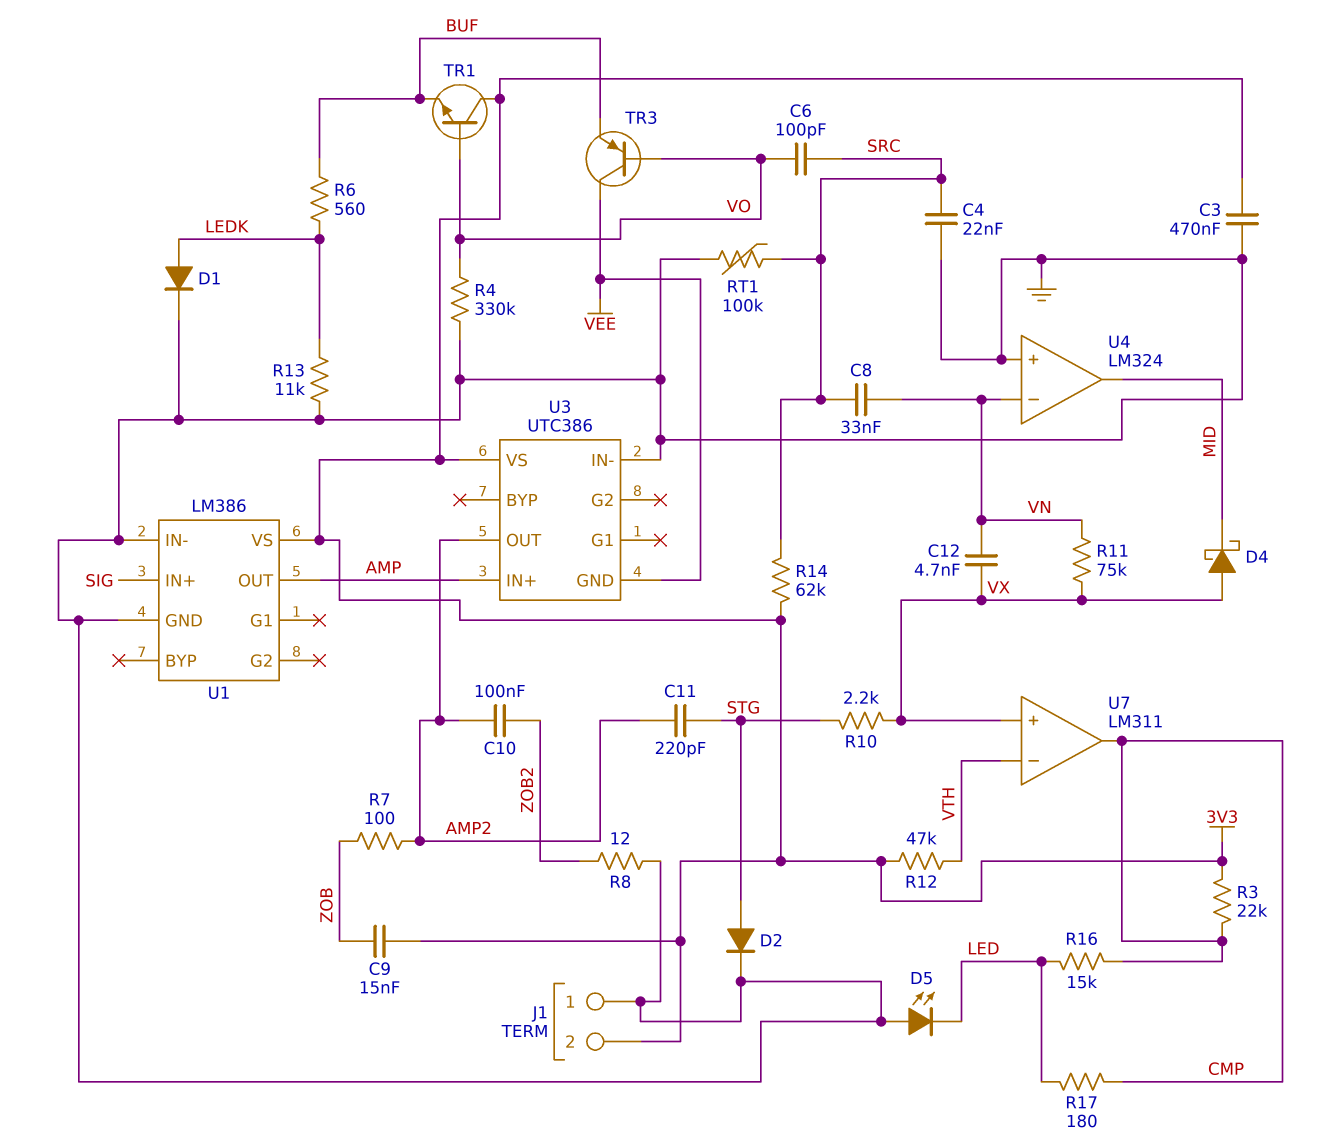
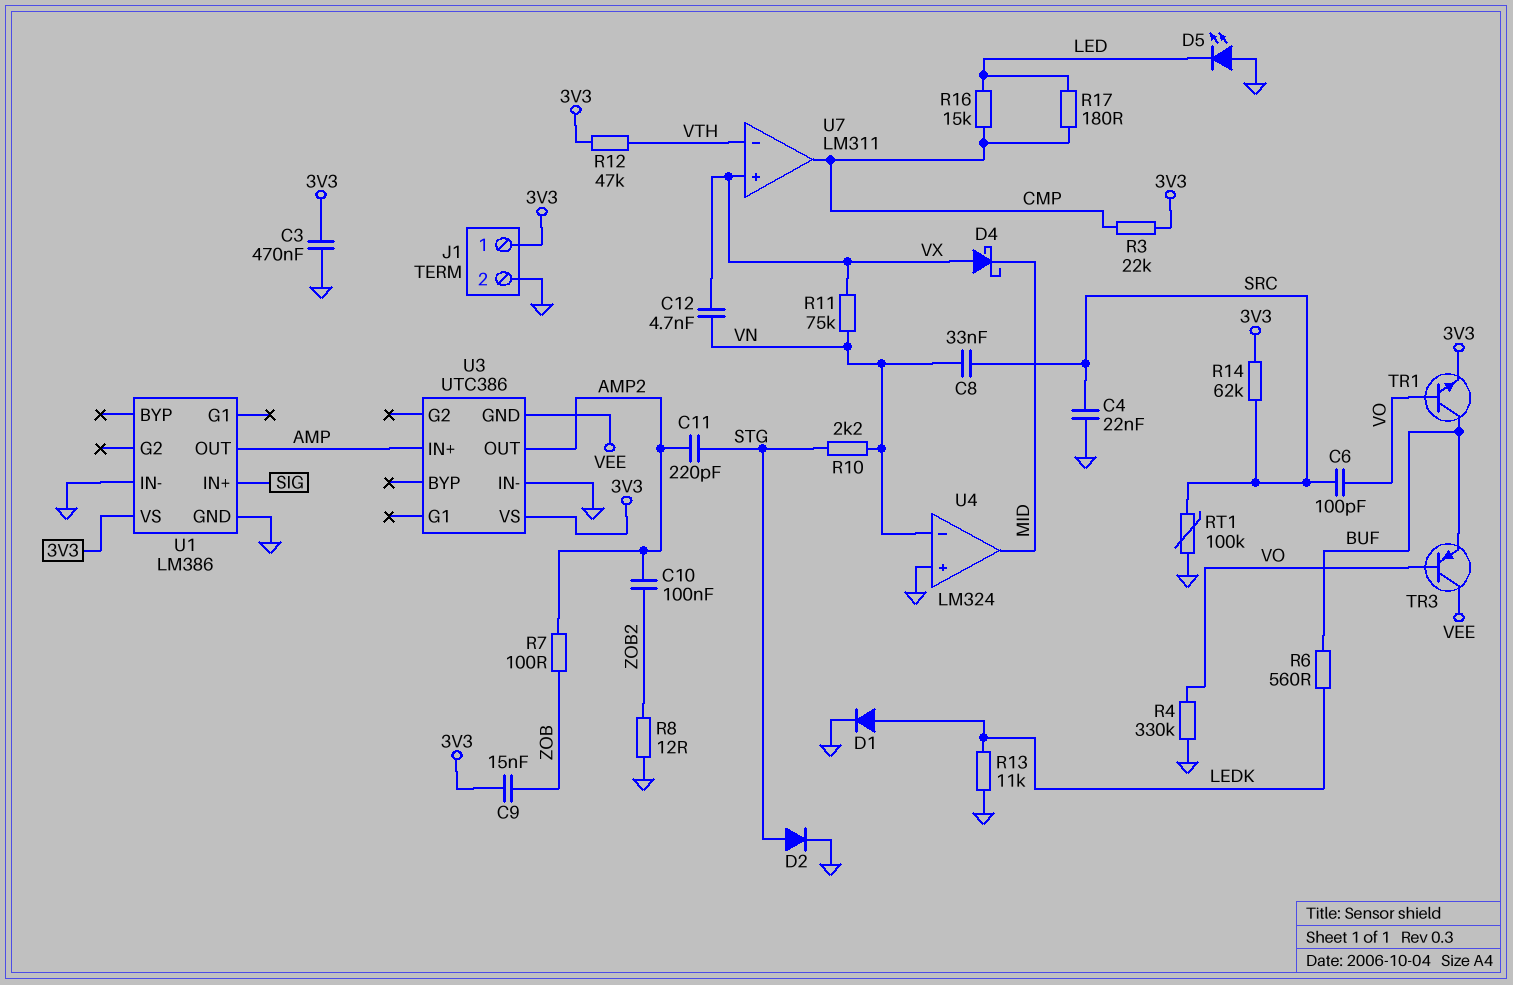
J1 pin 1: GND -> 3V3
J1 pin 2: 3V3 -> GND
R10: 2.2k (STG, VX) -> 2.2k (STG, VN)
TR1: NPN (B VO, C 3V3, E BUF) -> NPN (B VO, C BUF, E 3V3)

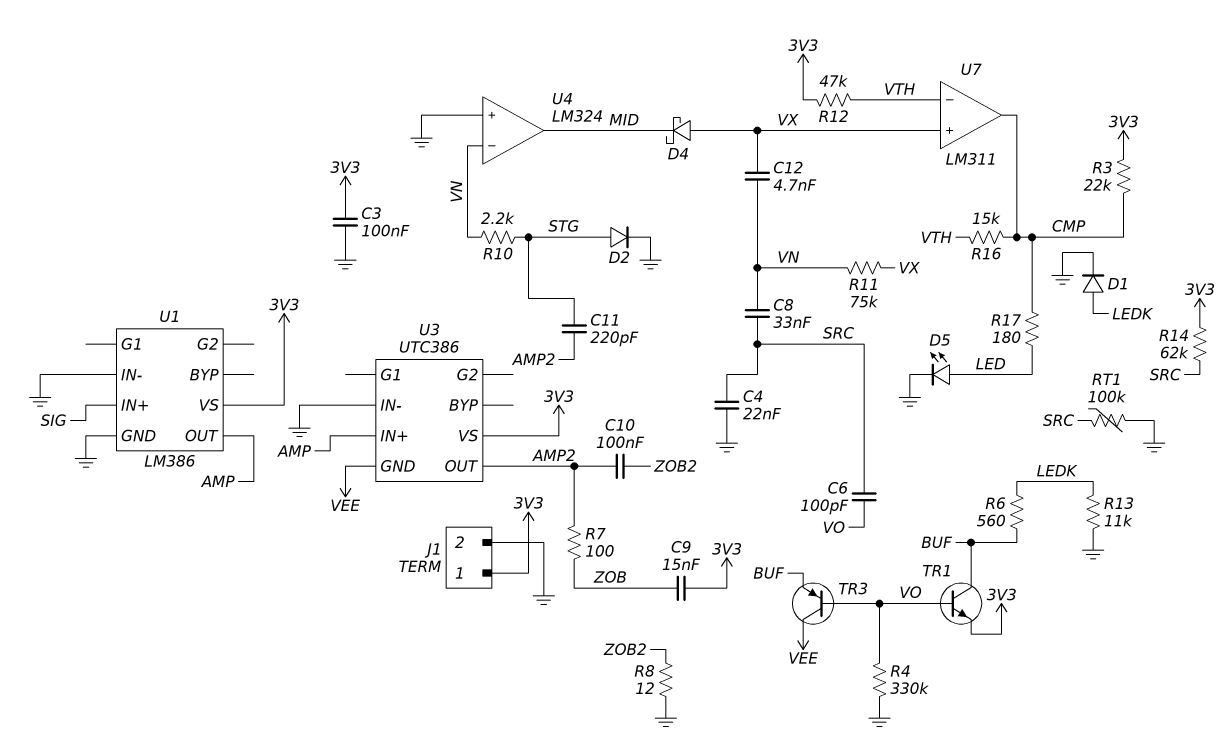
C3: 470nF (3V3, GND) -> 100nF (3V3, GND)
D5: LED (A GND, K LED) -> LED (A LED, K GND)
R16: 15k (CMP, LED) -> 15k (CMP, VTH)

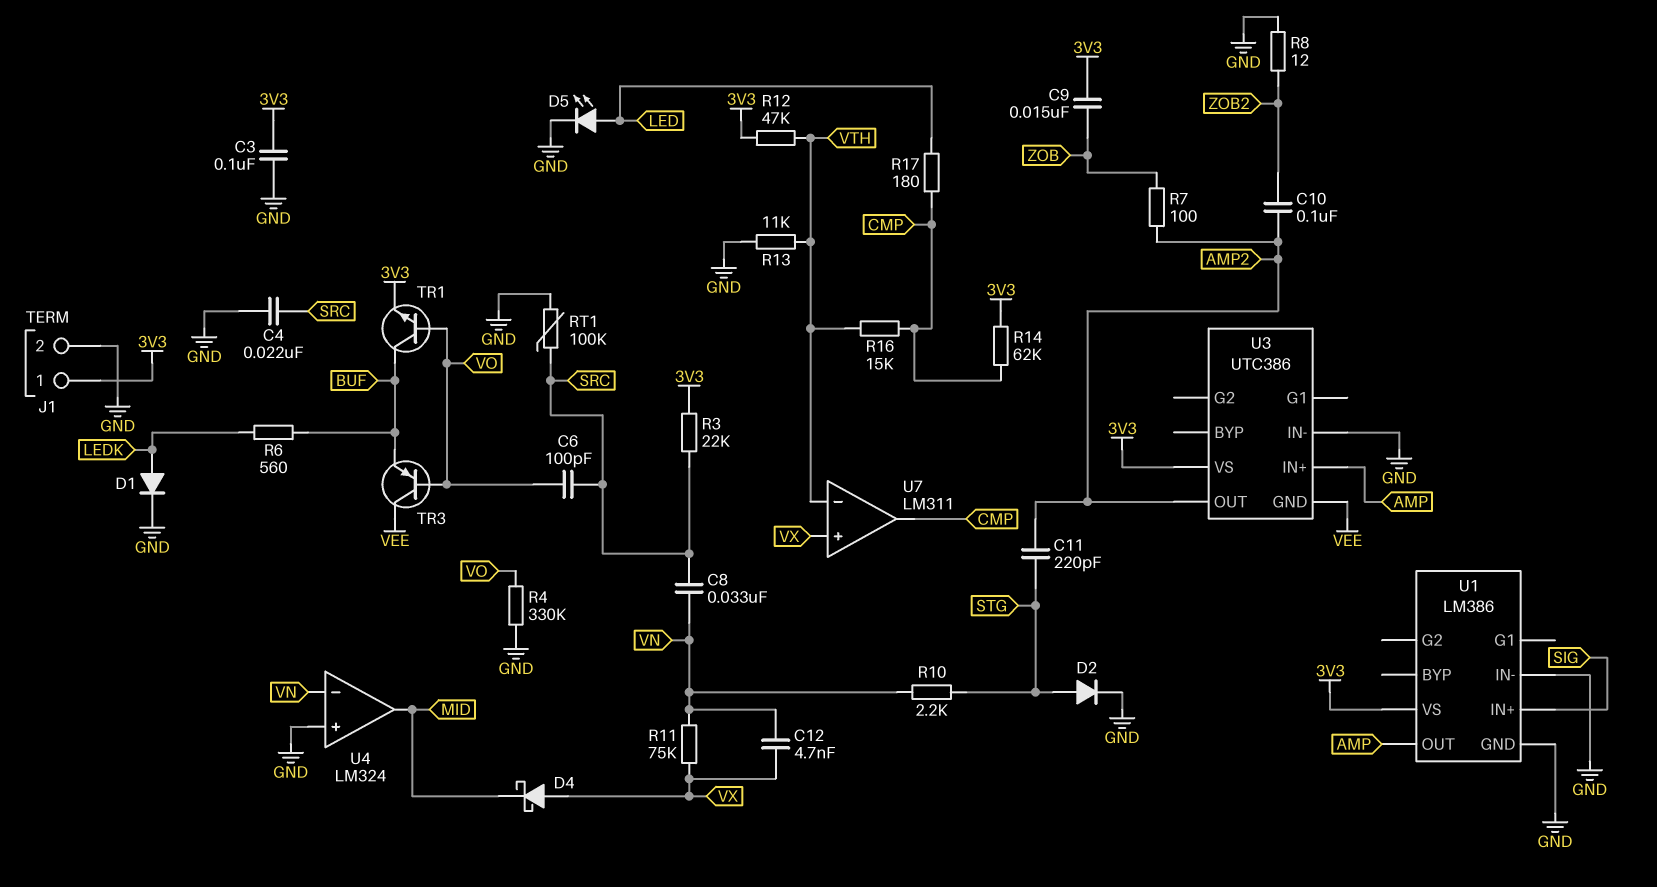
R3: 22k (3V3, CMP) -> 22k (3V3, SRC)
R13: 11k (GND, LEDK) -> 11k (GND, VTH)
R14: 62k (3V3, SRC) -> 62k (3V3, CMP)

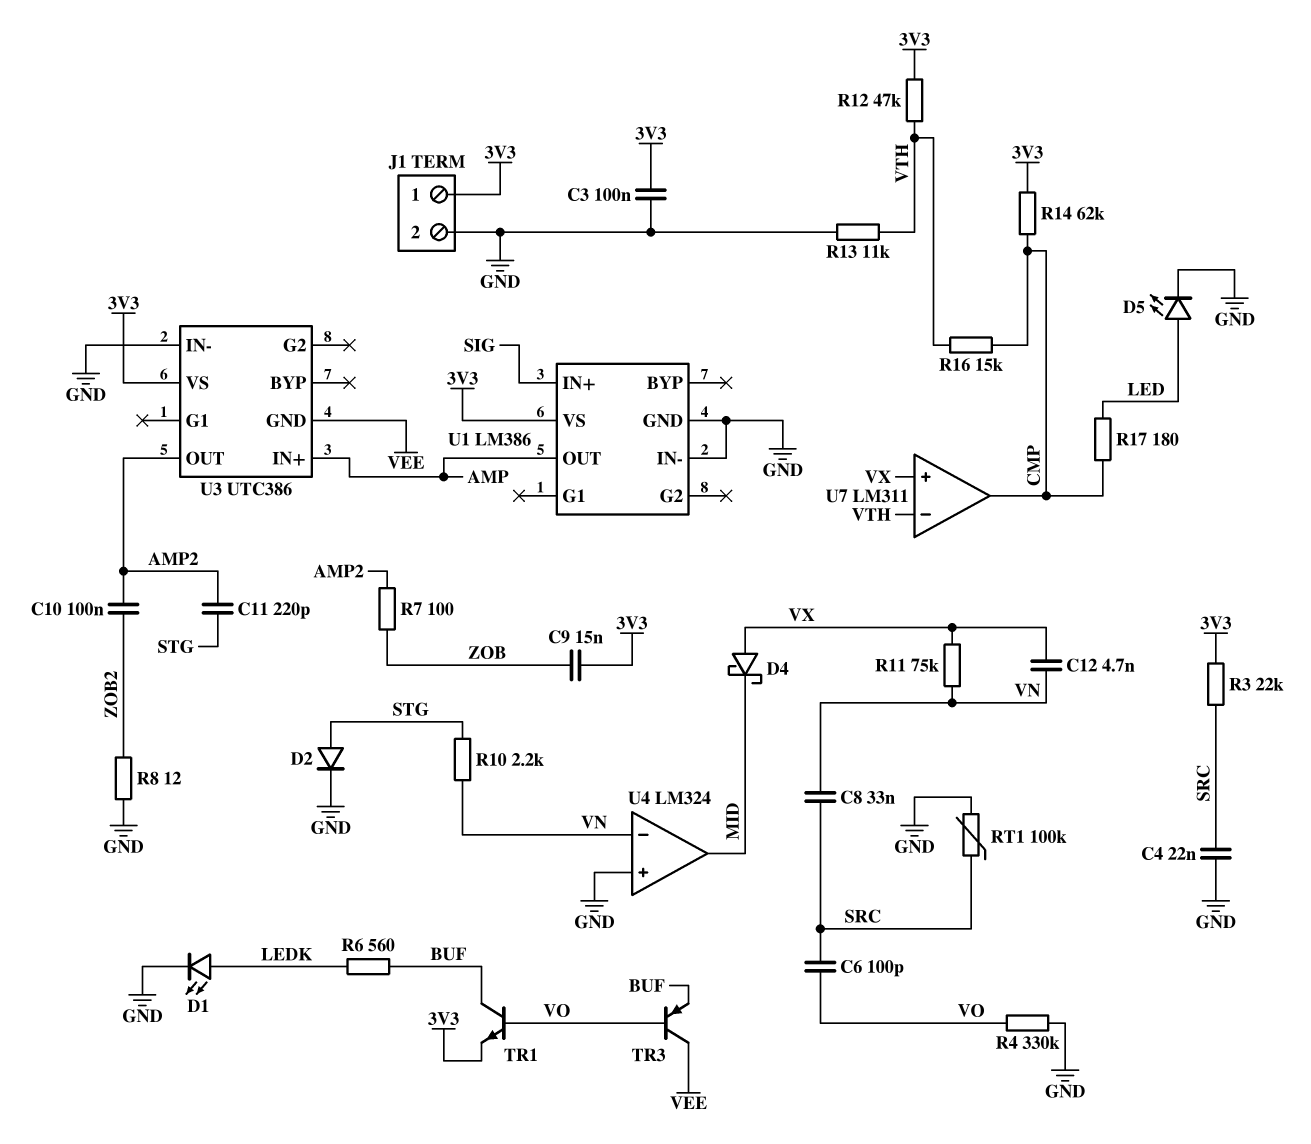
D1: diode (A LEDK, K GND) -> LED (A LEDK, K GND)

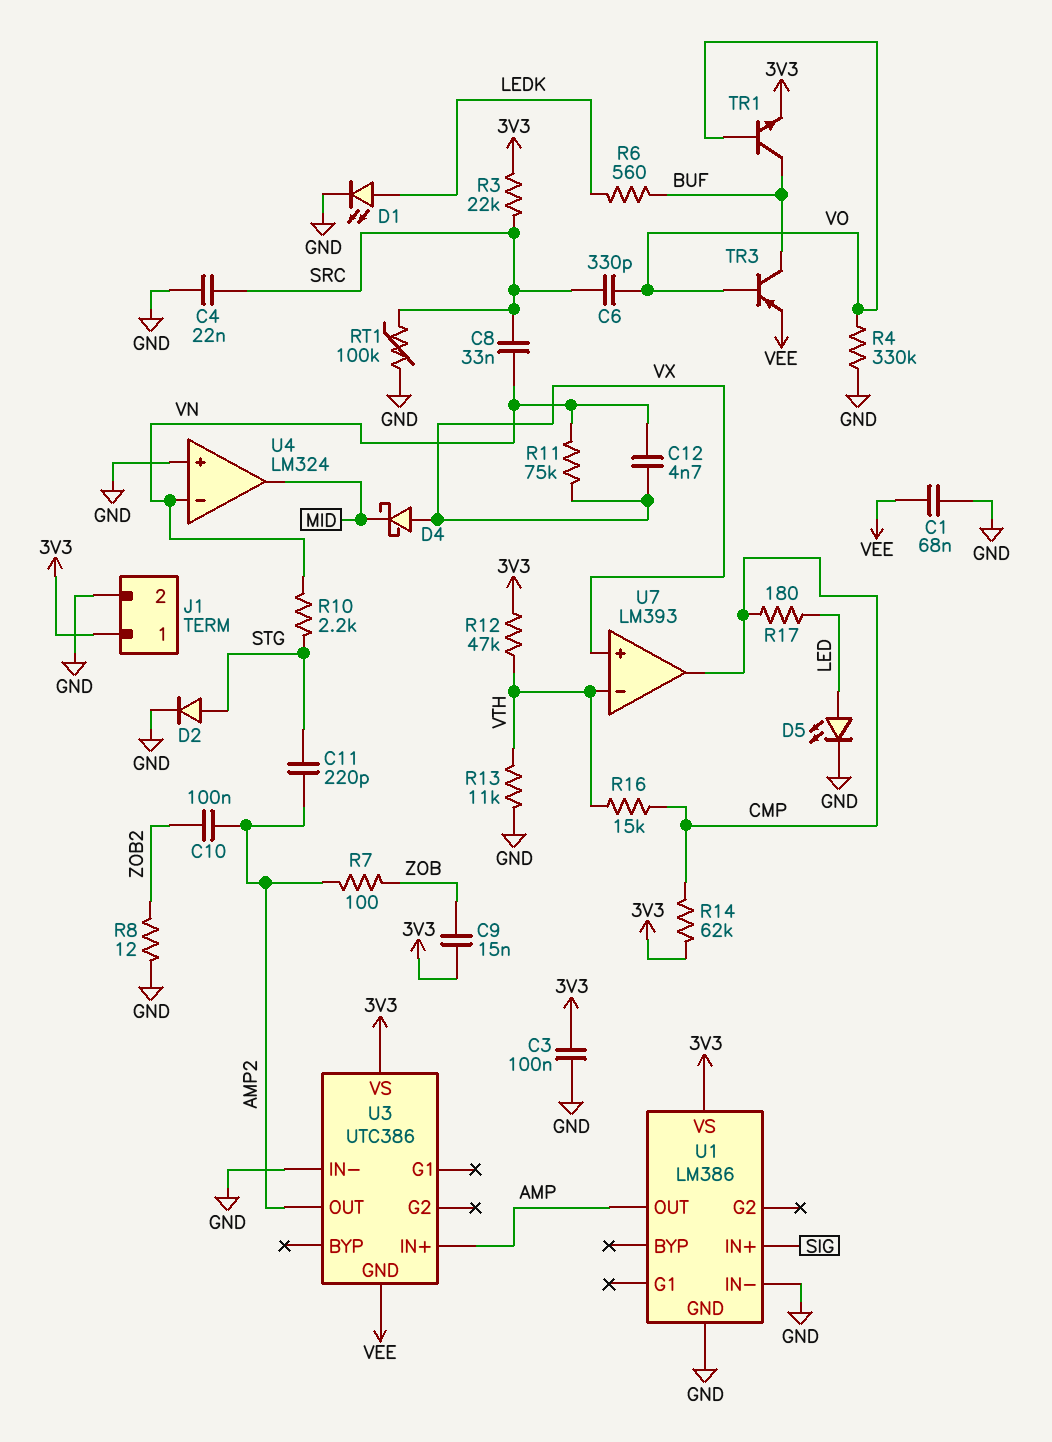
C1: none -> 68nF (GND, VEE)
C6: 100pF (SRC, VO) -> 330pF (SRC, VO)
TR3: PNP (B VO, C VEE, E BUF) -> PNP (B VO, C BUF, E VEE)
U7: LM311 -> LM393

